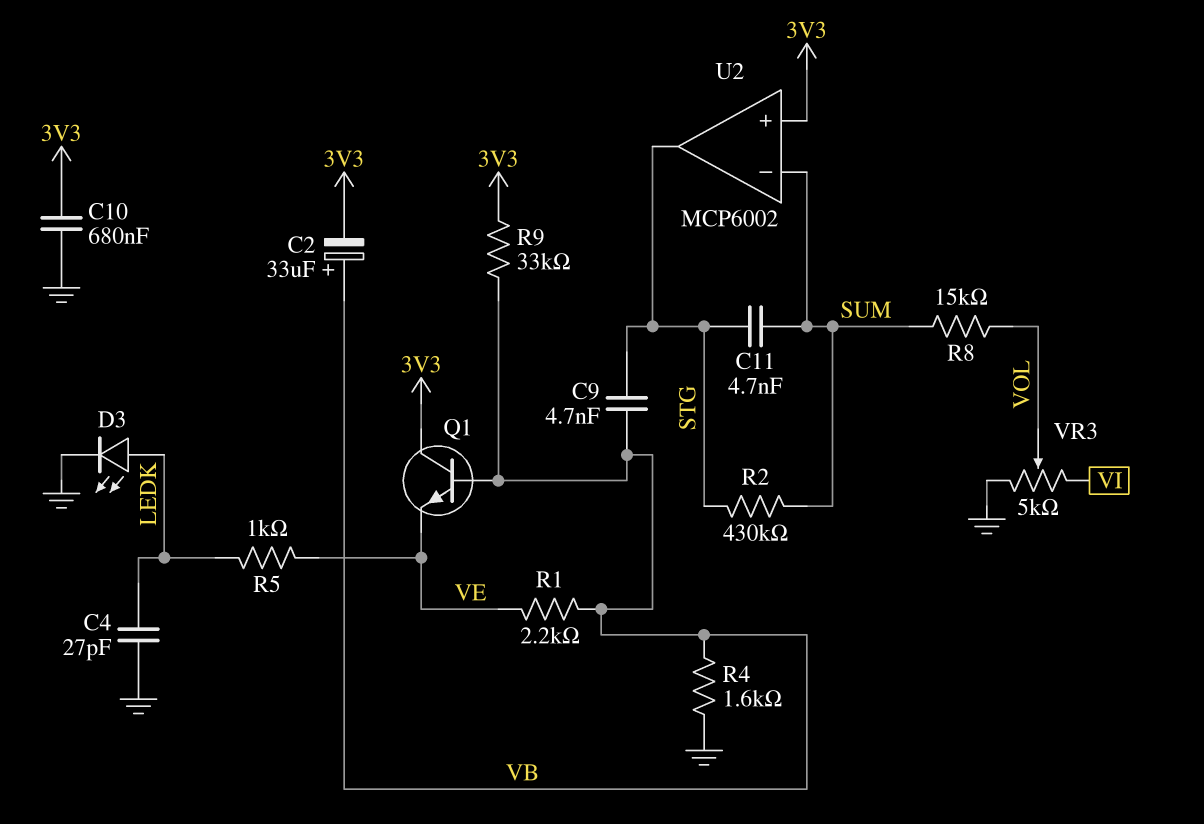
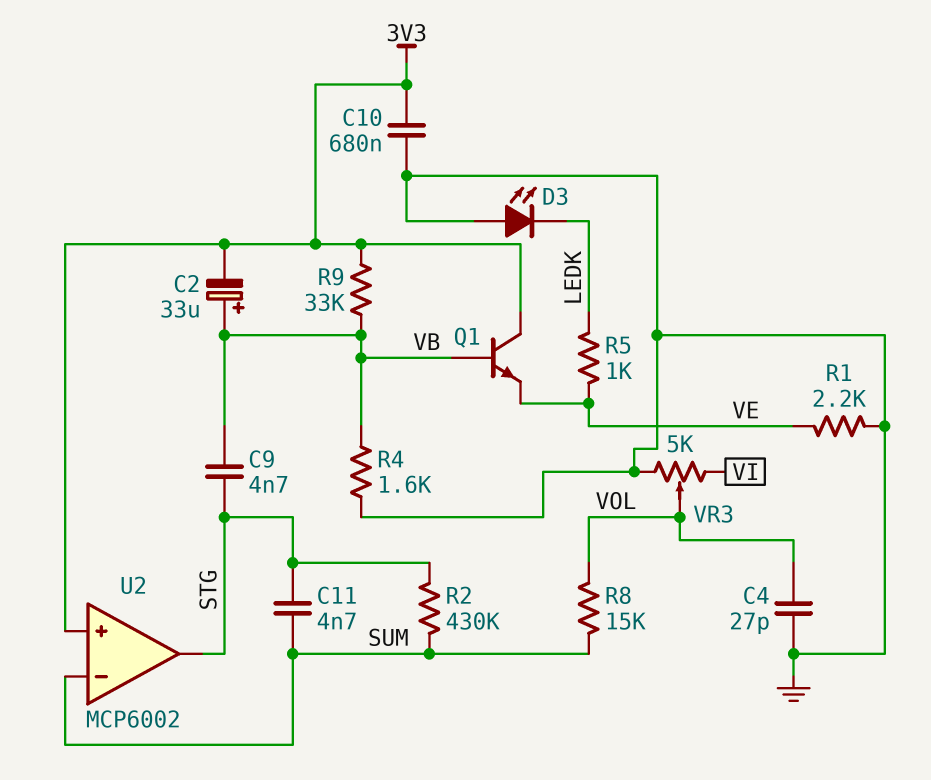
C4: 27pF (GND, LEDK) -> 27pF (GND, VOL)
D3: LED (A LEDK, K GND) -> LED (A GND, K LEDK)
R1: 2.2k (VB, VE) -> 2.2k (GND, VE)

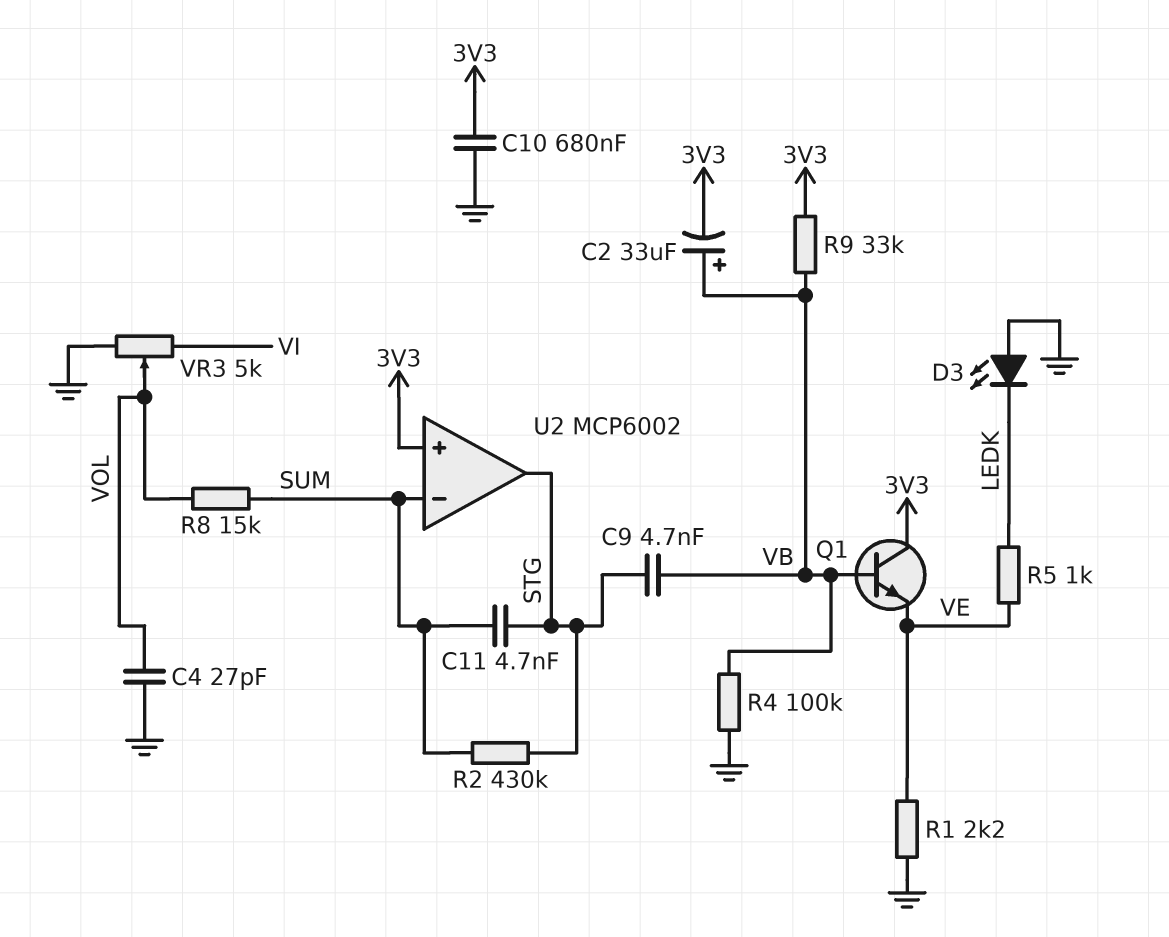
R4: 1.6k (GND, VB) -> 100k (GND, VB)

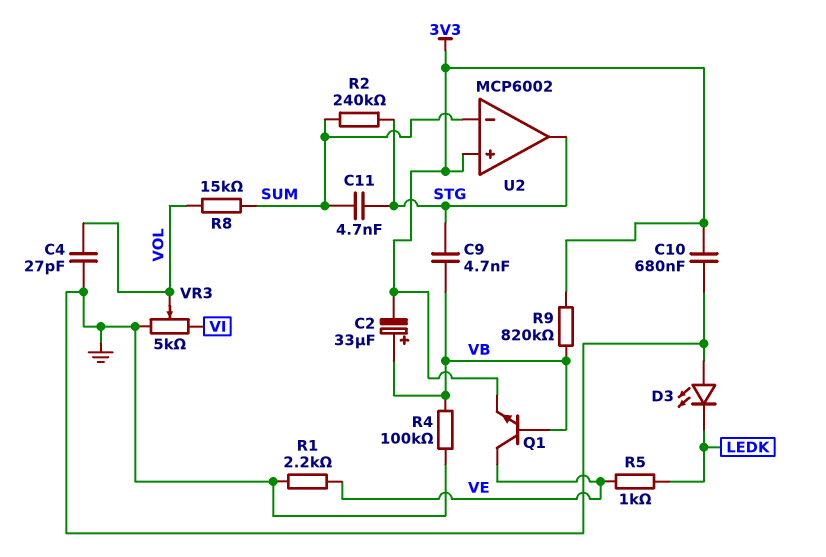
Q1: NPN (B VB, C 3V3, E VE) -> NPN (B VB, C VE, E 3V3)
R2: 430k (STG, SUM) -> 240k (STG, SUM)
R9: 33k (3V3, VB) -> 820k (3V3, VB)

